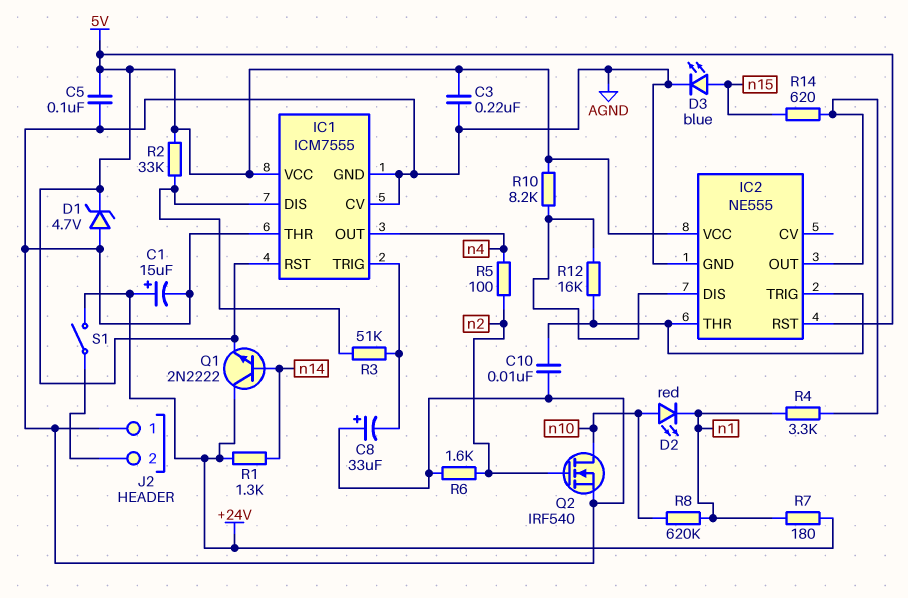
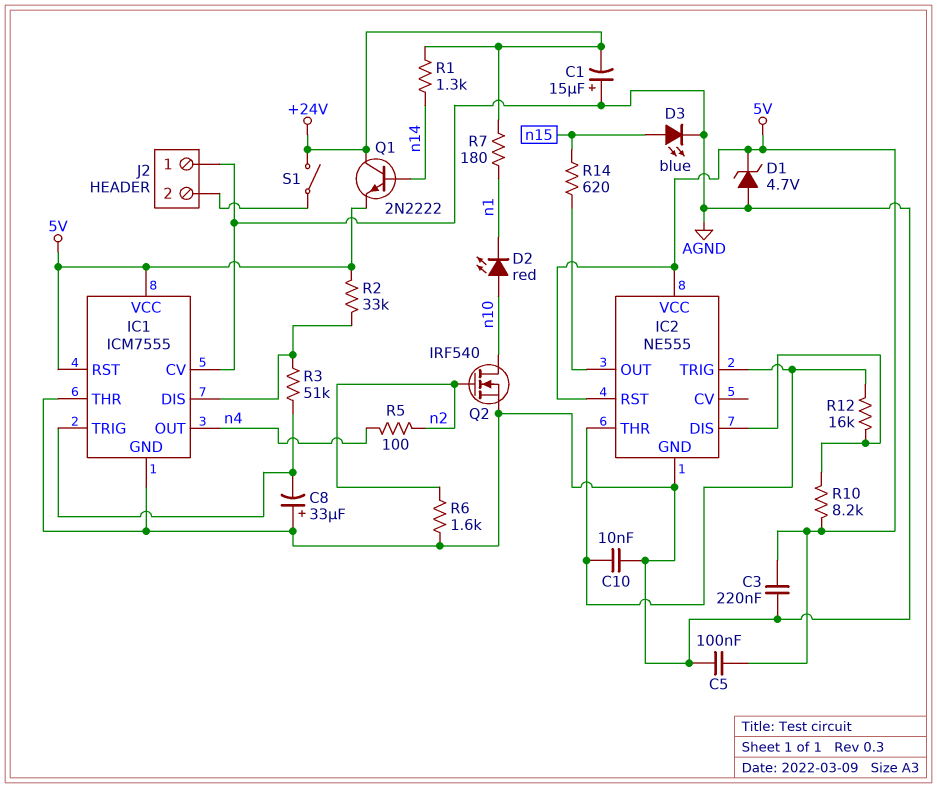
C1: 15uF (plus +24V, minus AGND) -> 15uF (plus AGND, minus +24V)
R4: 3.3k (IC2/OUT, n1) -> none
R8: 620k (n1, n10) -> none

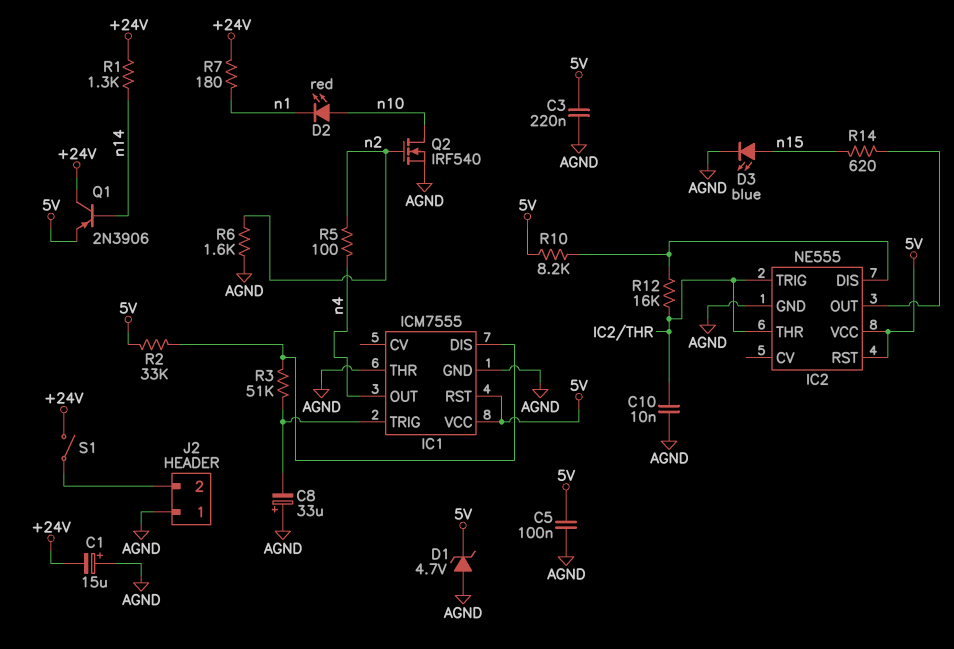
IC1 pin CV: AGND -> none
Q1: NPN 2N2222 (B n14, C +24V, E 5V) -> PNP 2N3906 (B n14, C +24V, E 5V)

